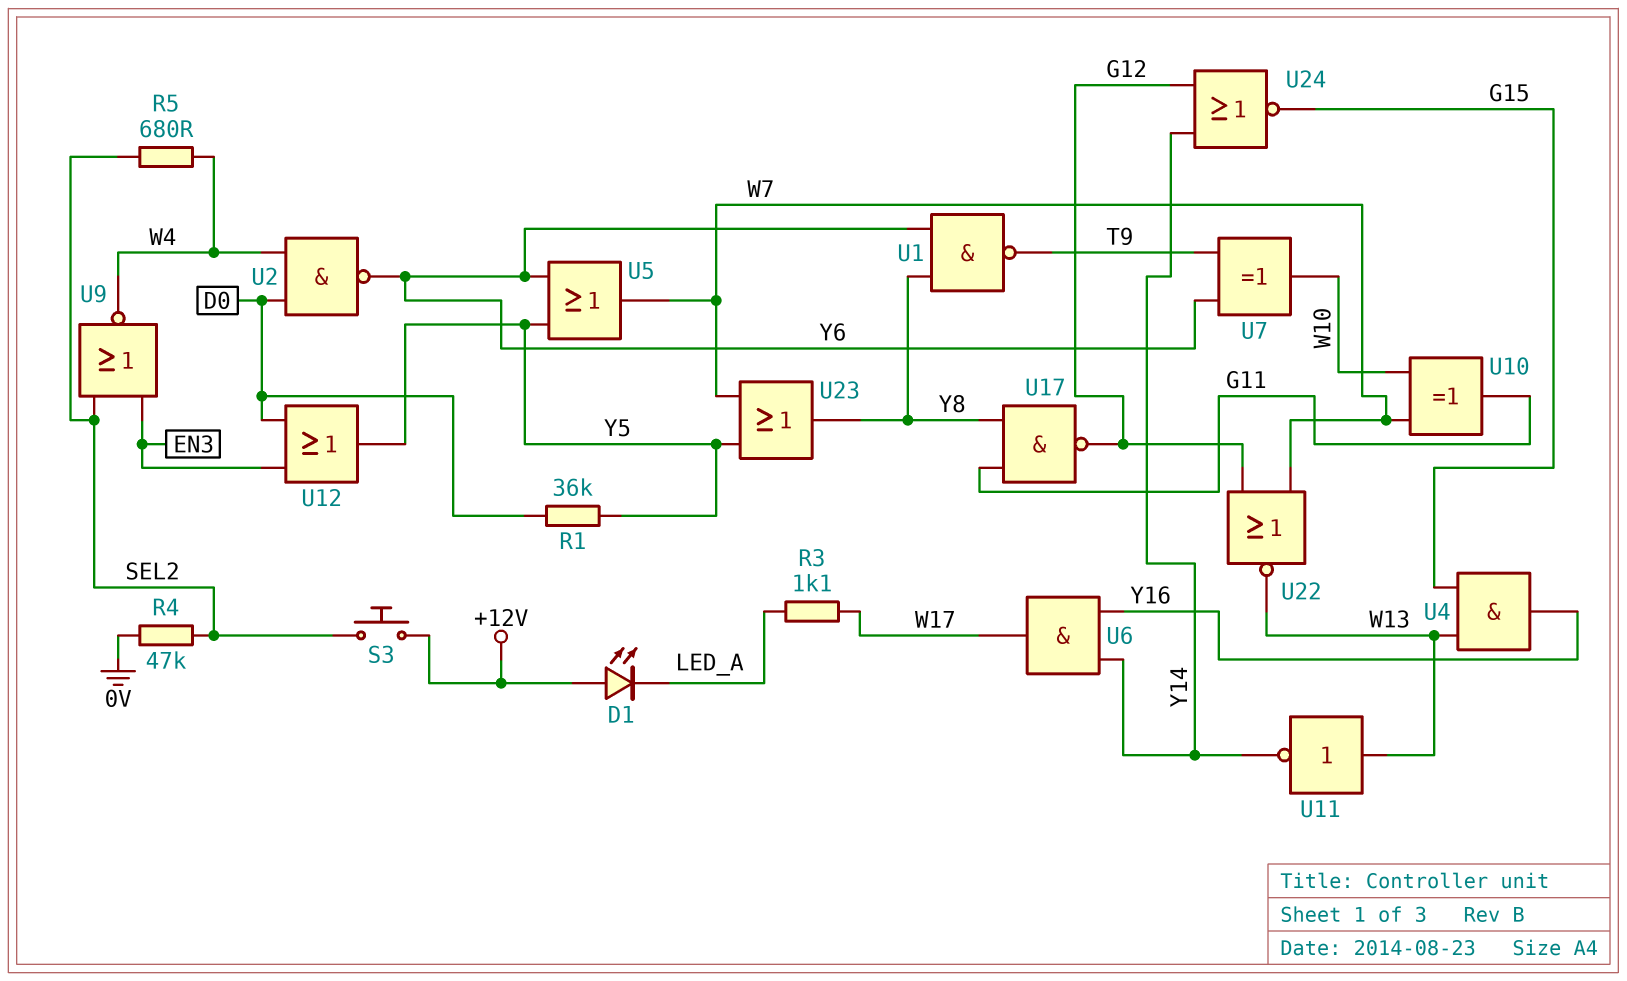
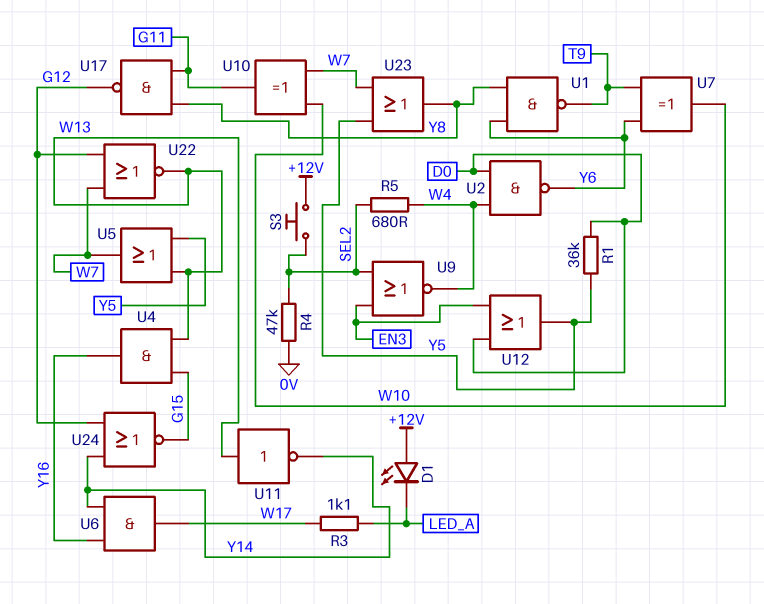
U5: OR (in Y5, in Y6, out W7) -> OR (in W13, in Y5, out W7)

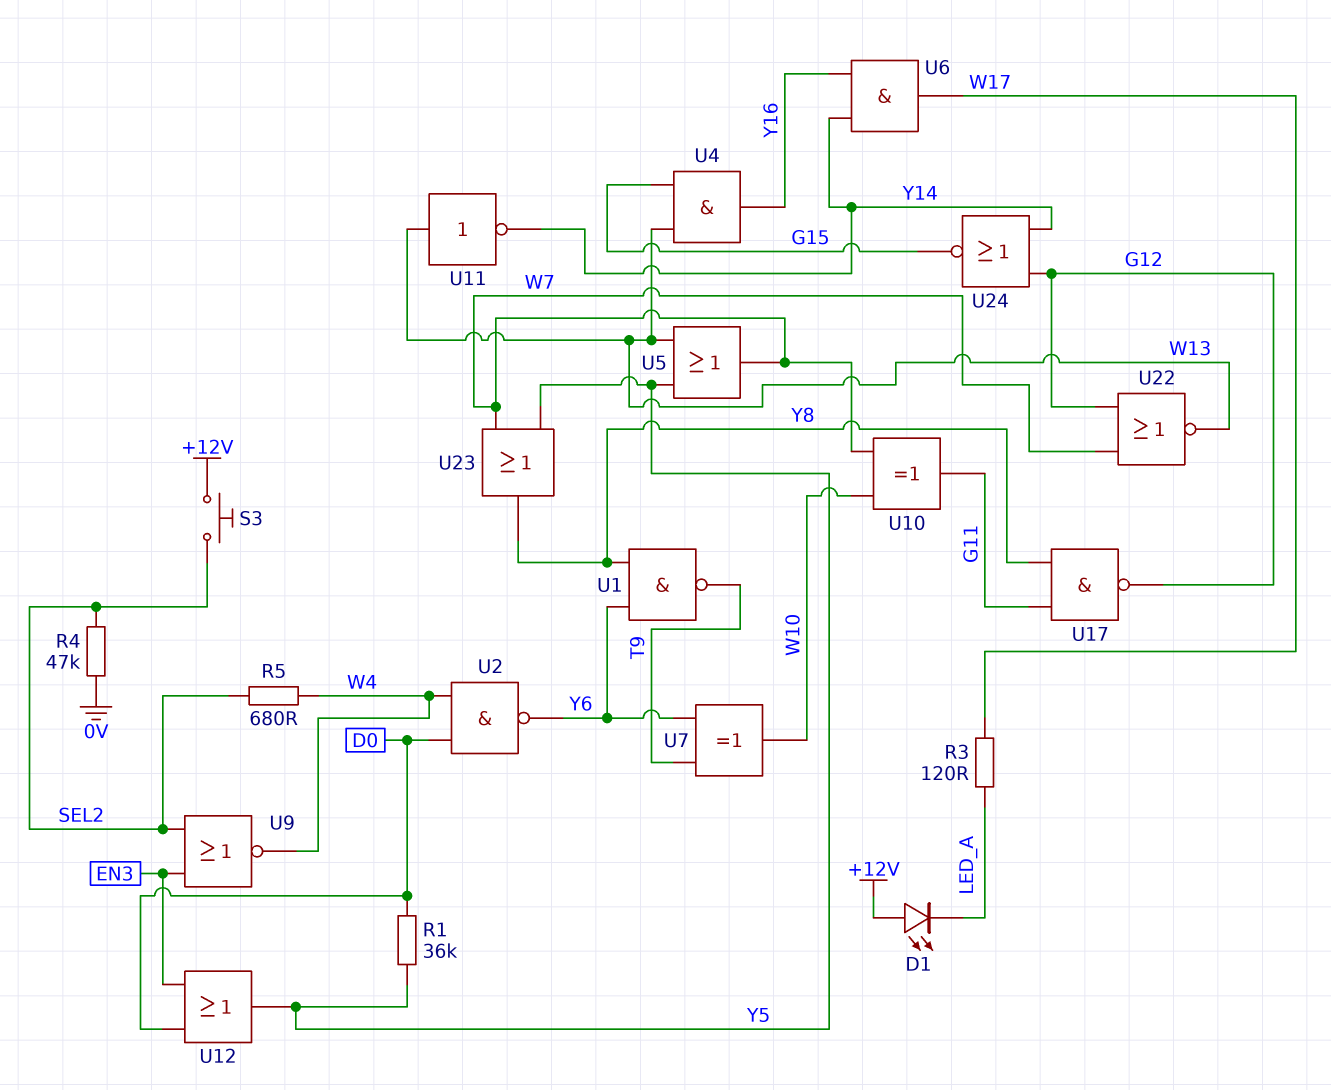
R3: 1.1k (LED_A, W17) -> 120 (LED_A, W17)

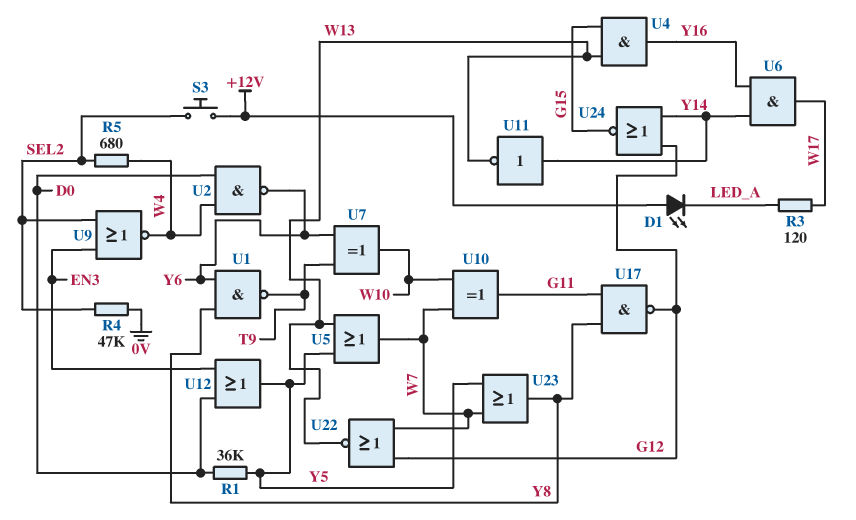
U11: NOT (in W13, out Y14) -> NOT (in Y14, out W13)

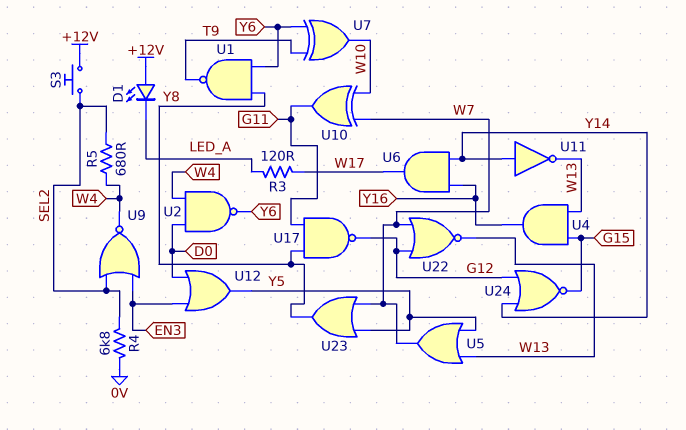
R1: 36k (D0, Y5) -> none
R4: 47k (0V, SEL2) -> 6.8k (0V, SEL2)

